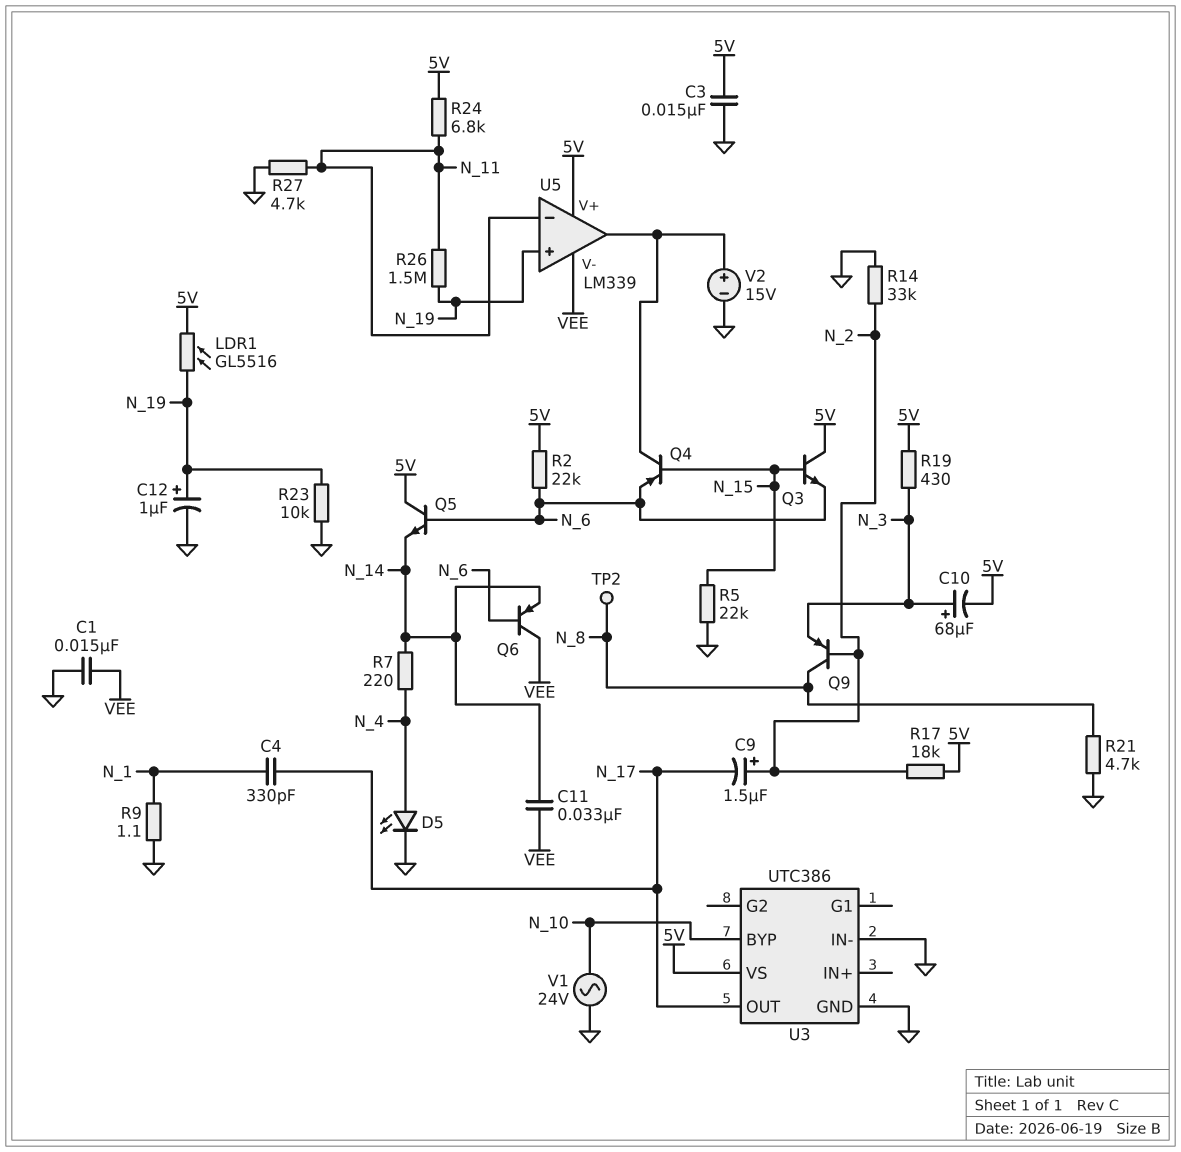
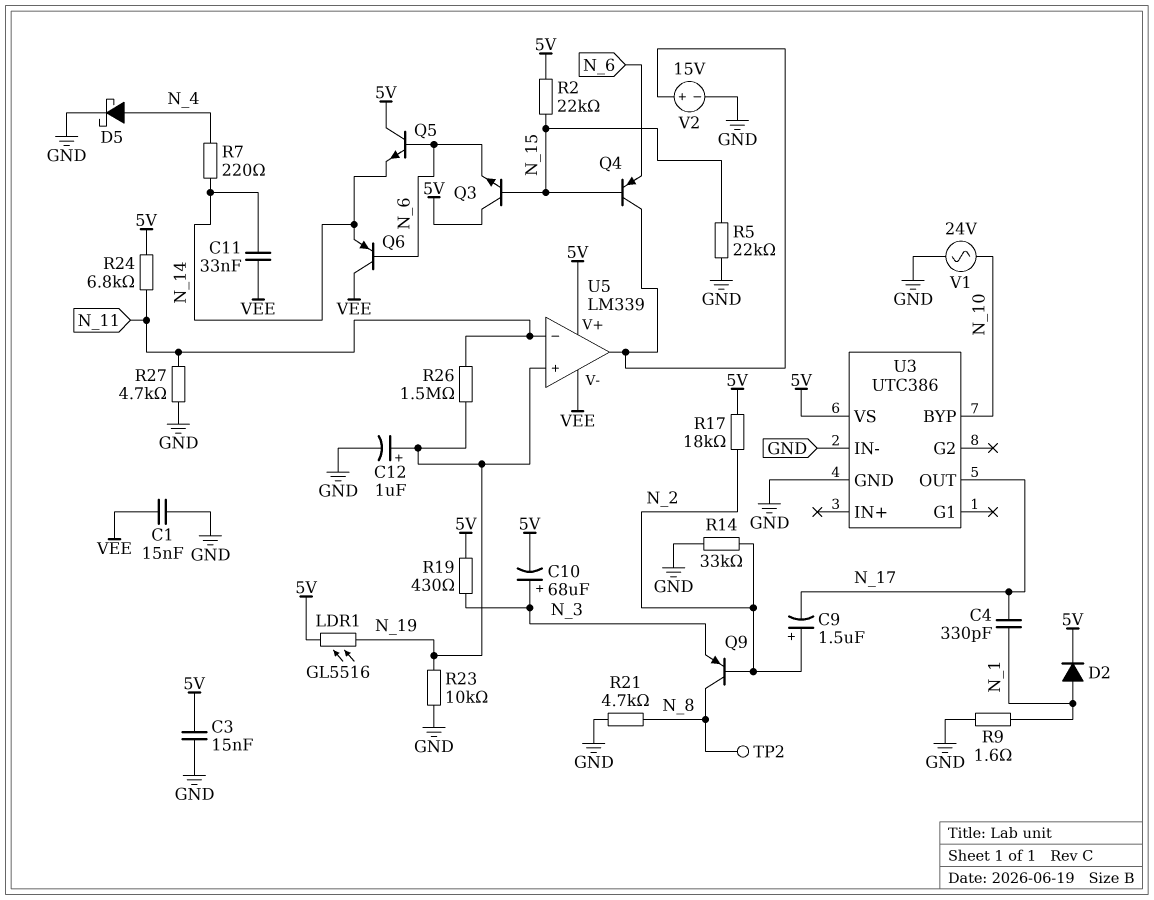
D2: none -> diode (A N_1, K 5V)
D5: LED (A N_4, K GND) -> schottky (A N_4, K GND)
R2: 22k (5V, N_6) -> 22k (5V, N_15)
R9: 1.1 (GND, N_1) -> 1.6 (GND, N_1)

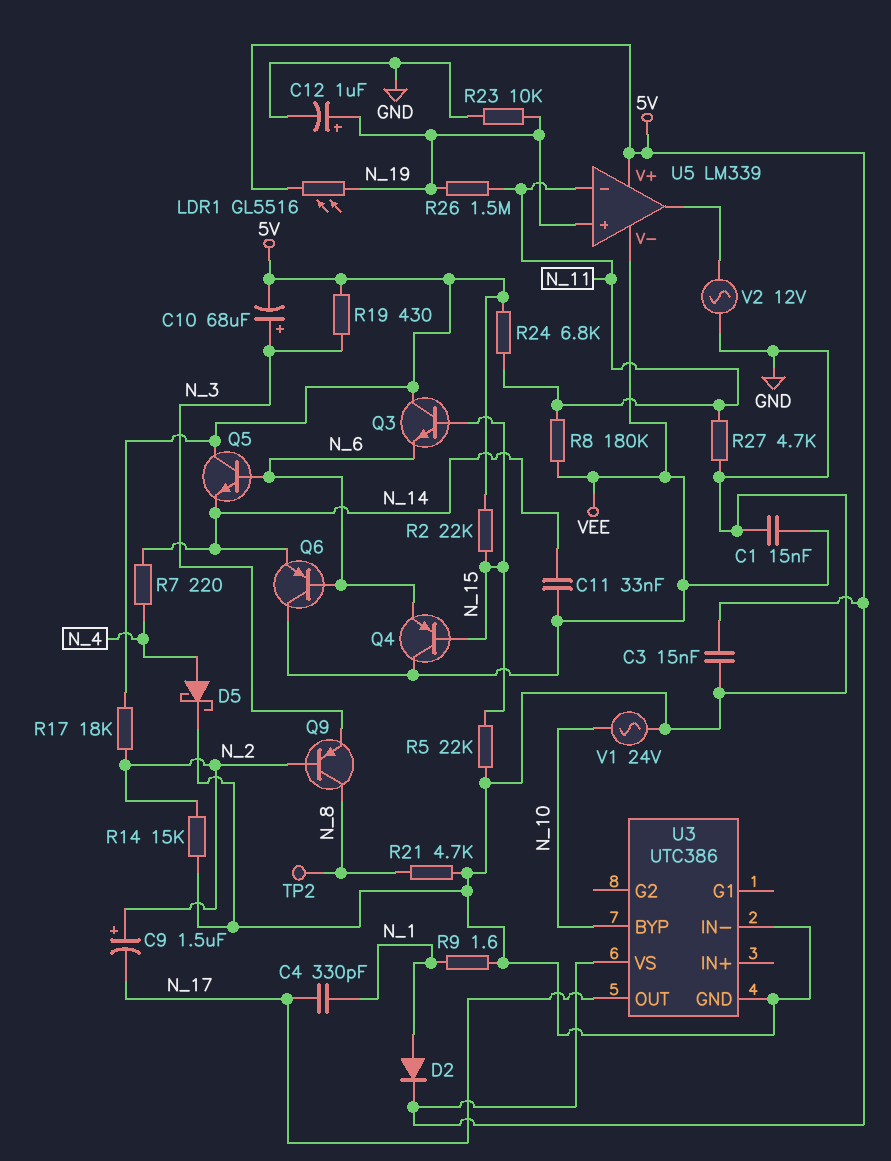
Q4: PNP (B N_15, C U5/out, E N_6) -> PNP (B N_15, C VEE, E N_6)
R8: none -> 180k (N_11, VEE)
R14: 33k (GND, N_2) -> 15k (GND, N_2)
V2: 15V (plus U5/out, minus GND) -> AC 12V (GND, U5/out)

